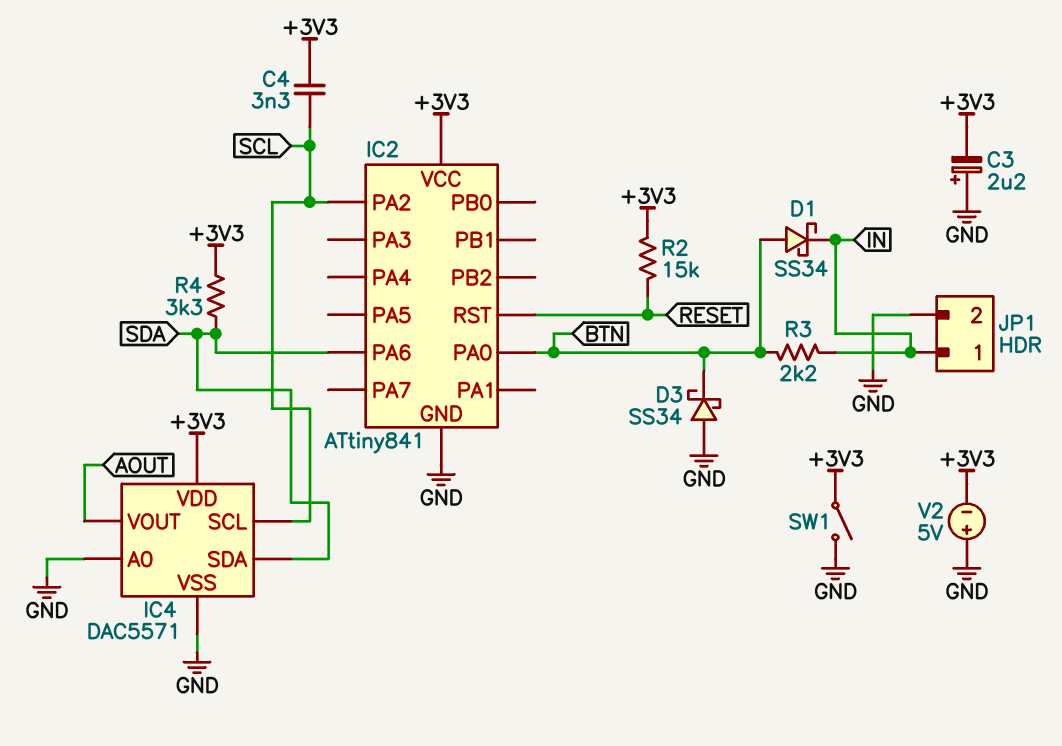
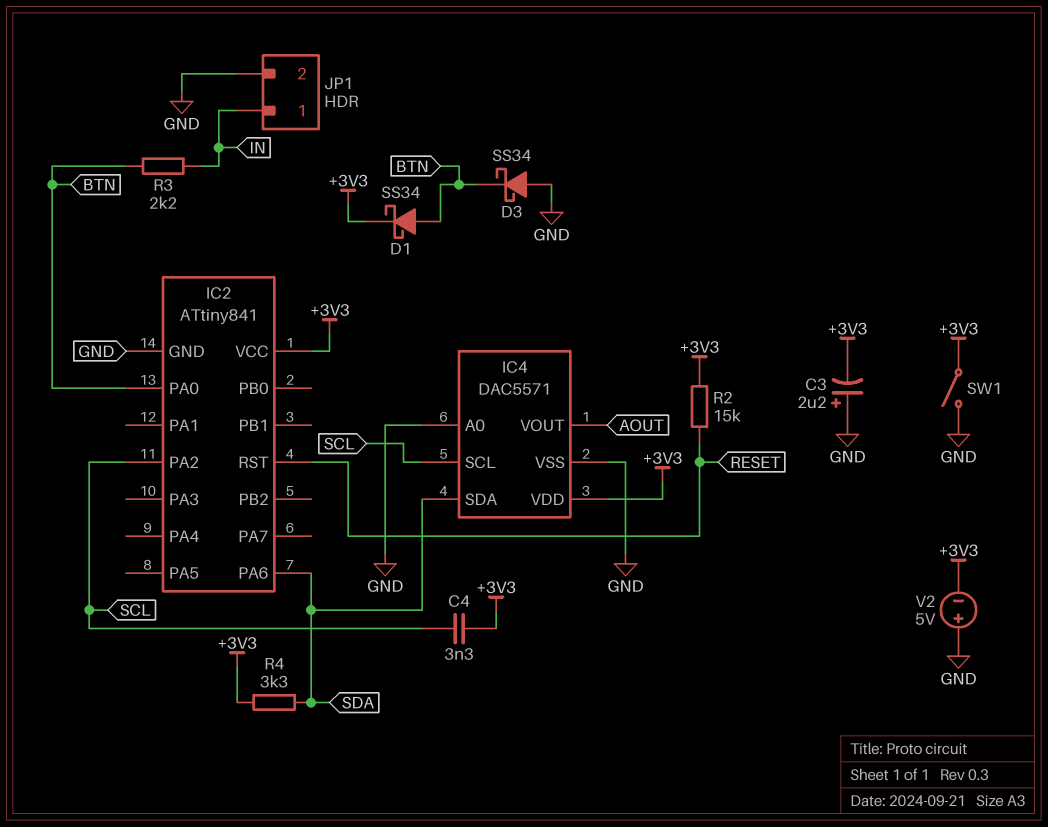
D1: schottky SS34 (A BTN, K IN) -> schottky SS34 (A BTN, K +3V3)

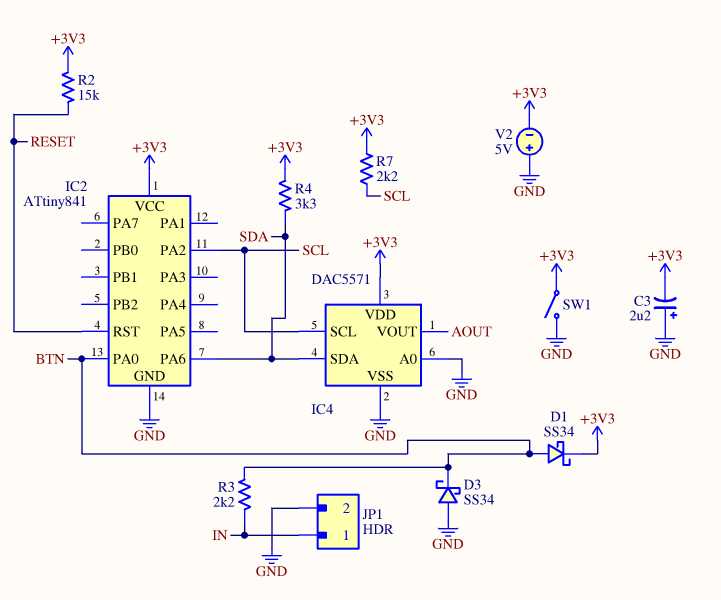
C4: 3.3nF (+3V3, SCL) -> none
R7: none -> 2.2k (+3V3, SCL)

